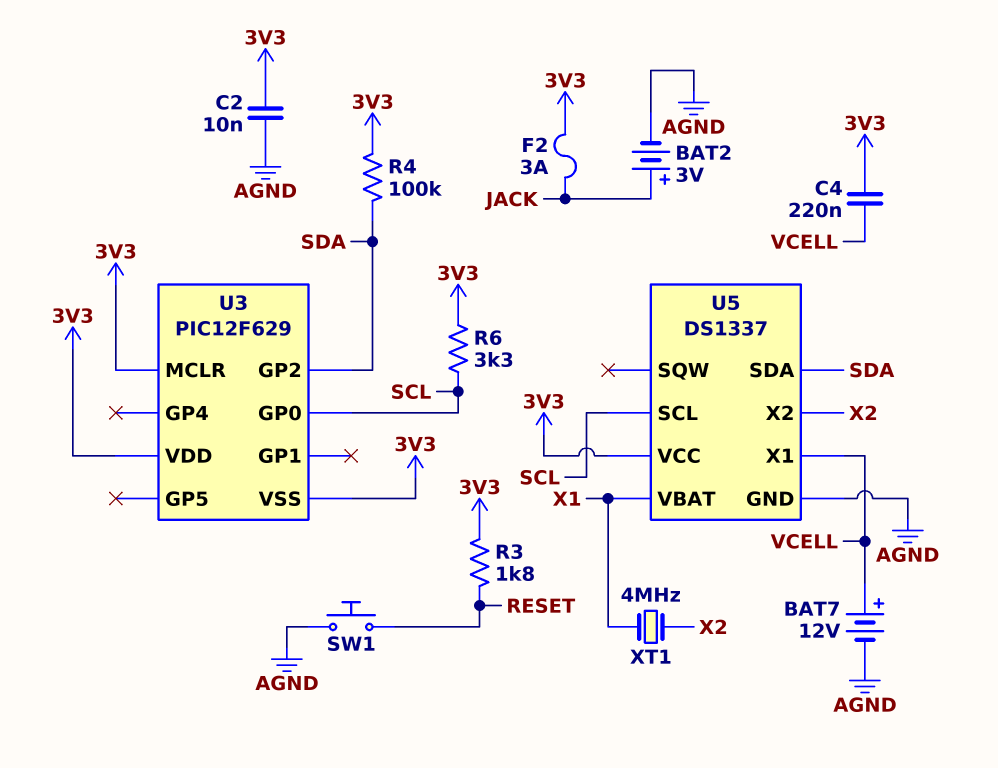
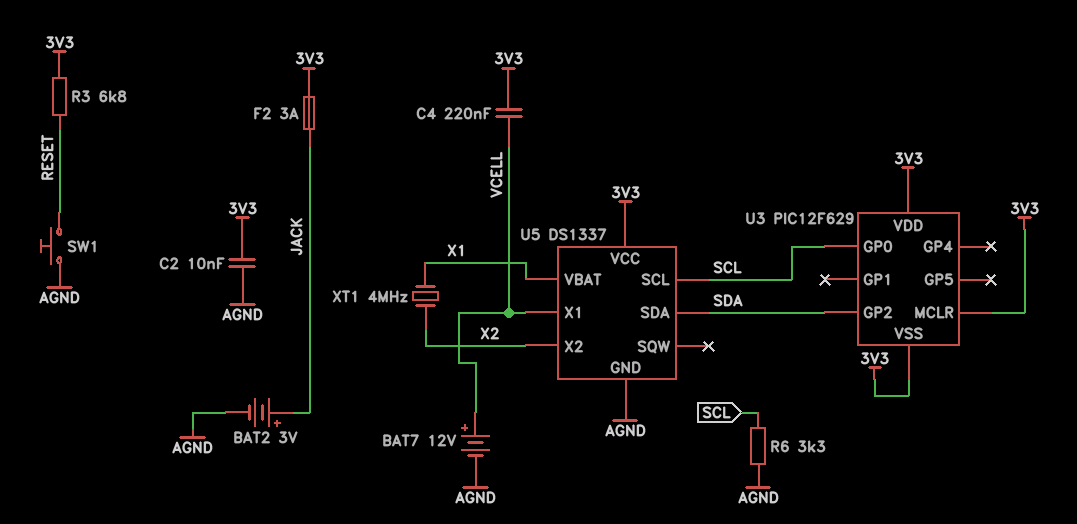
R3: 1.8k (3V3, RESET) -> 6.8k (3V3, RESET)
R4: 100k (3V3, SDA) -> none
R6: 3.3k (3V3, SCL) -> 3.3k (AGND, SCL)

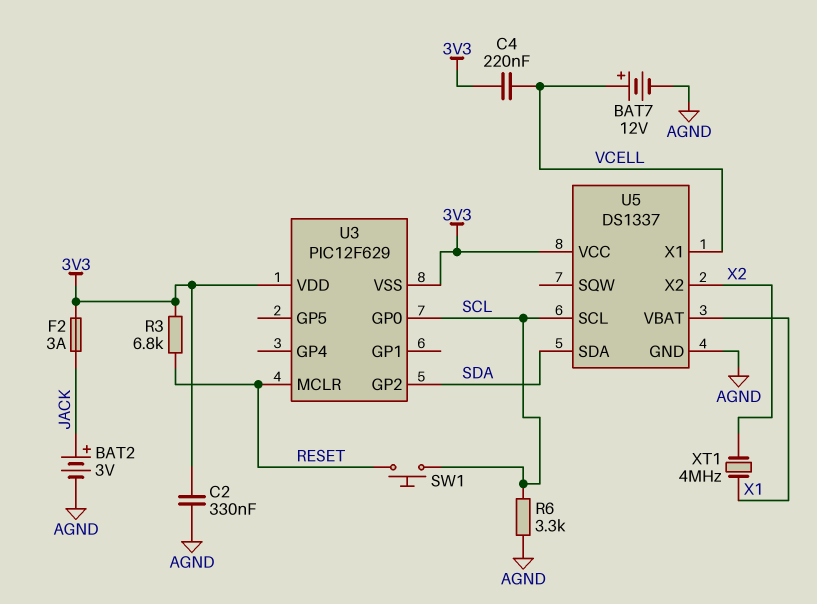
C2: 10nF (3V3, AGND) -> 330nF (3V3, AGND)
SW1: button (AGND, RESET) -> button (RESET, SCL)
U3 pin MCLR: 3V3 -> RESET

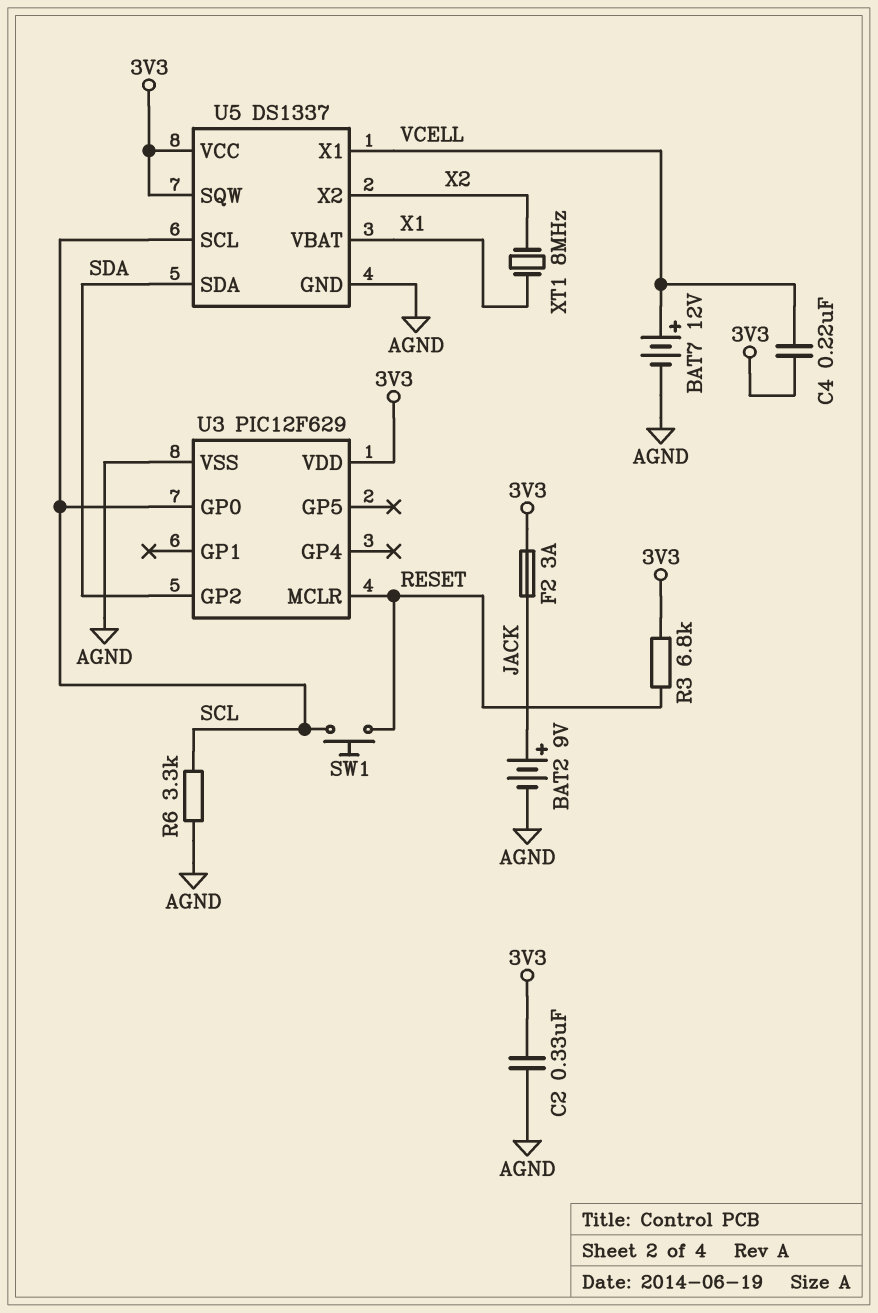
BAT2: 3V (plus JACK, minus AGND) -> 9V (plus JACK, minus AGND)
U3 pin VSS: 3V3 -> AGND
U5 pin SQW: none -> 3V3
XT1: 4MHz (X1, X2) -> 8MHz (X1, X2)

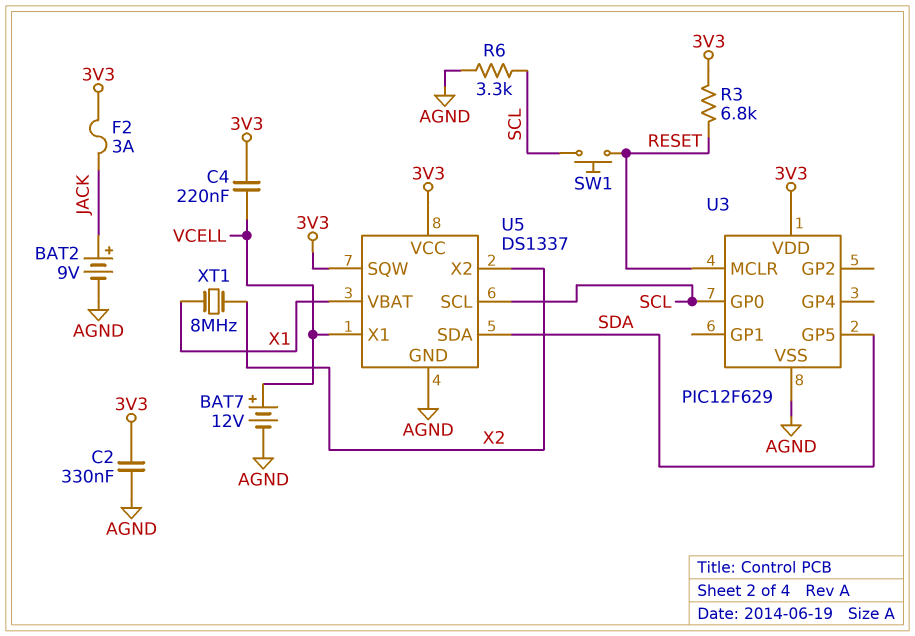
U3 pin GP2: SDA -> none
U3 pin GP5: none -> SDA

